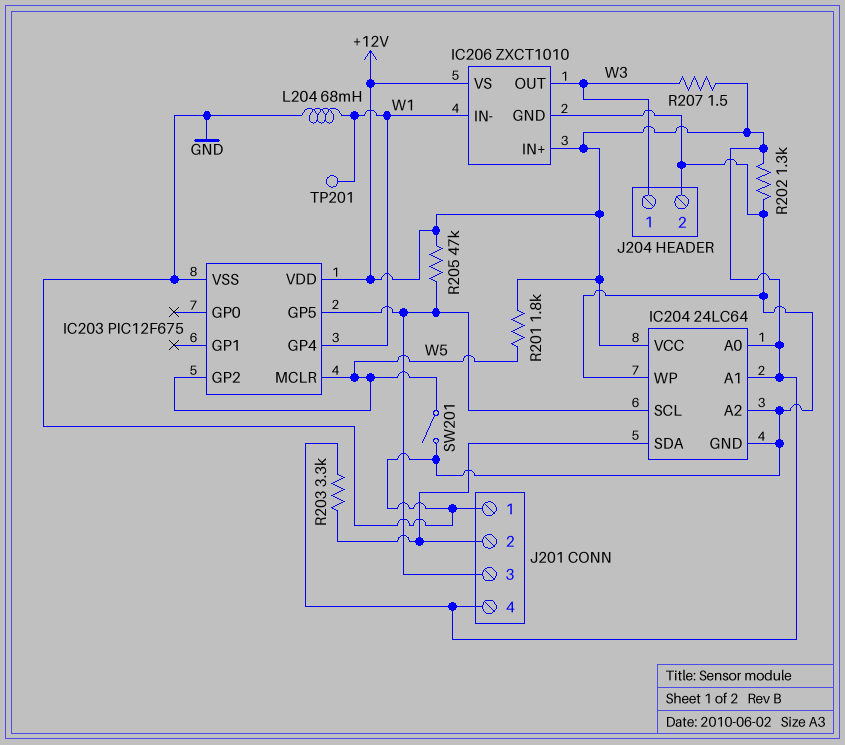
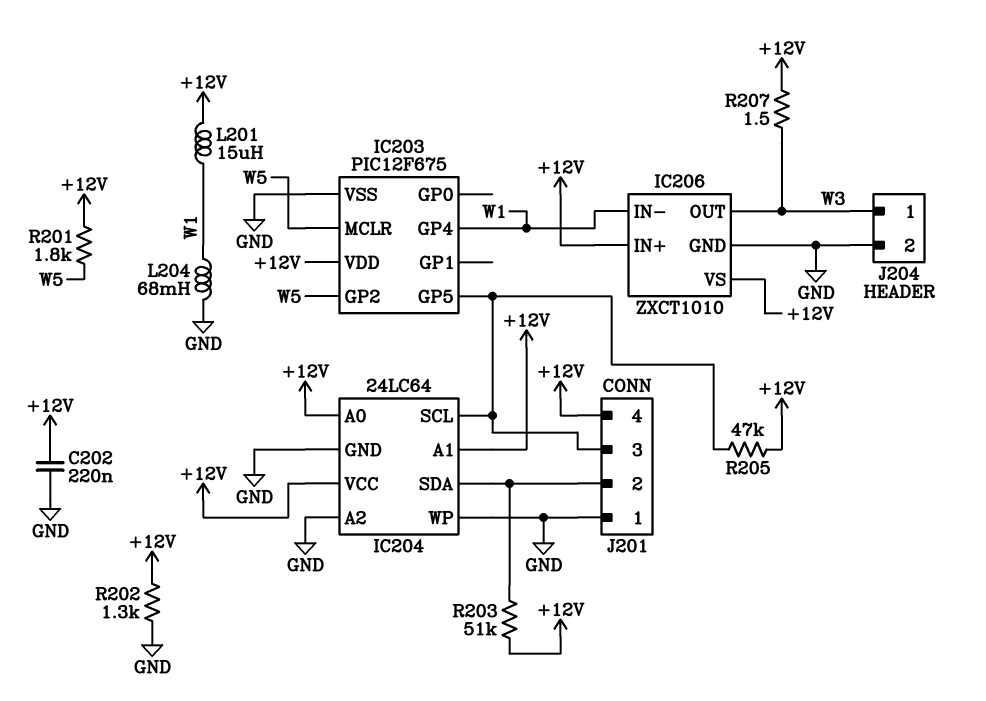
C202: none -> 220nF (+12V, GND)
L201: none -> 15uH (+12V, W1)
R203: 3.3k (+12V, IC204/SDA) -> 51k (+12V, IC204/SDA)
SW201: switch (GND, W5) -> none
TP201: test point (W1) -> none

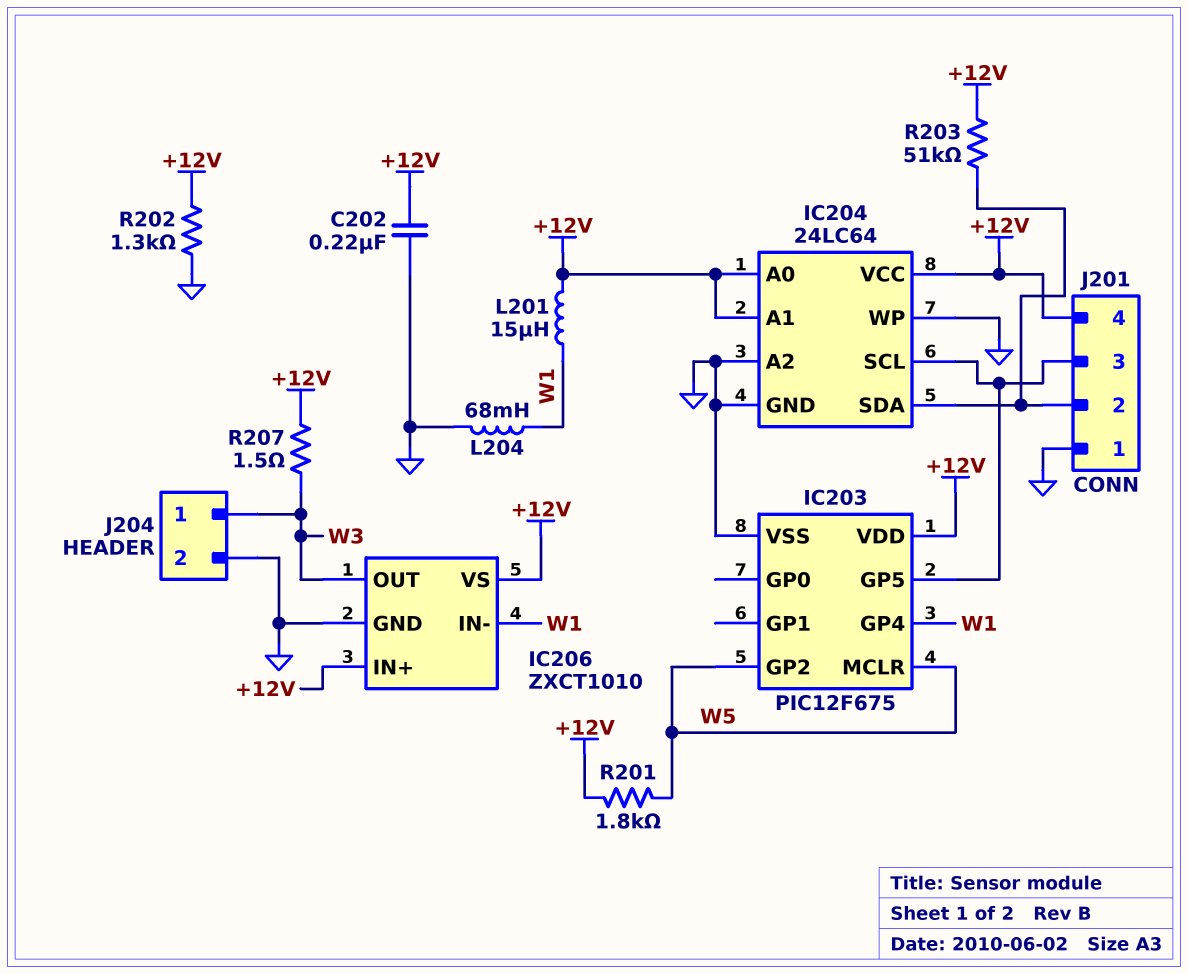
R205: 47k (+12V, IC203/GP5) -> none

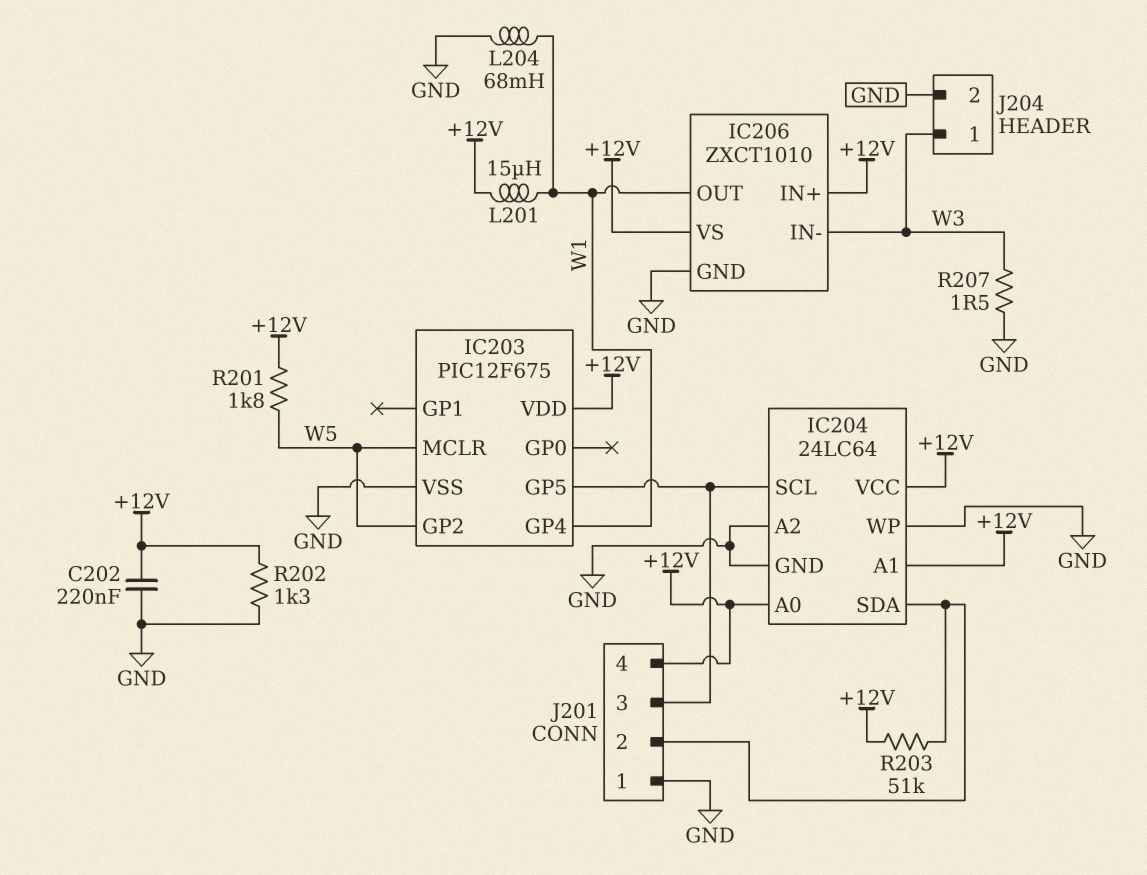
IC206 pin IN-: W1 -> W3
IC206 pin OUT: W3 -> W1
R207: 1.5 (+12V, W3) -> 1.5 (GND, W3)

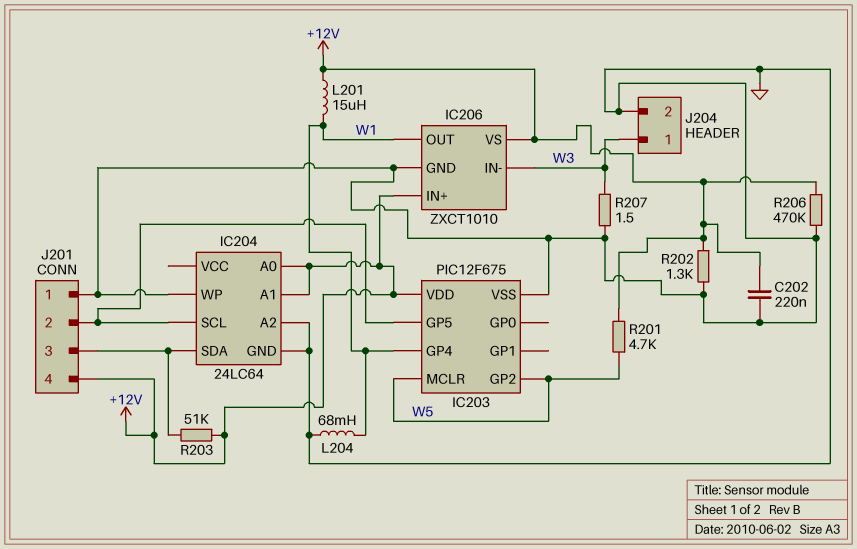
IC204 pin VCC: +12V -> none
J201 pin 2: IC204/SDA -> IC203/GP5
J201 pin 3: IC203/GP5 -> IC204/SDA
R201: 1.8k (+12V, W5) -> 4.7k (+12V, W5)
R206: none -> 470k (+12V, GND)

